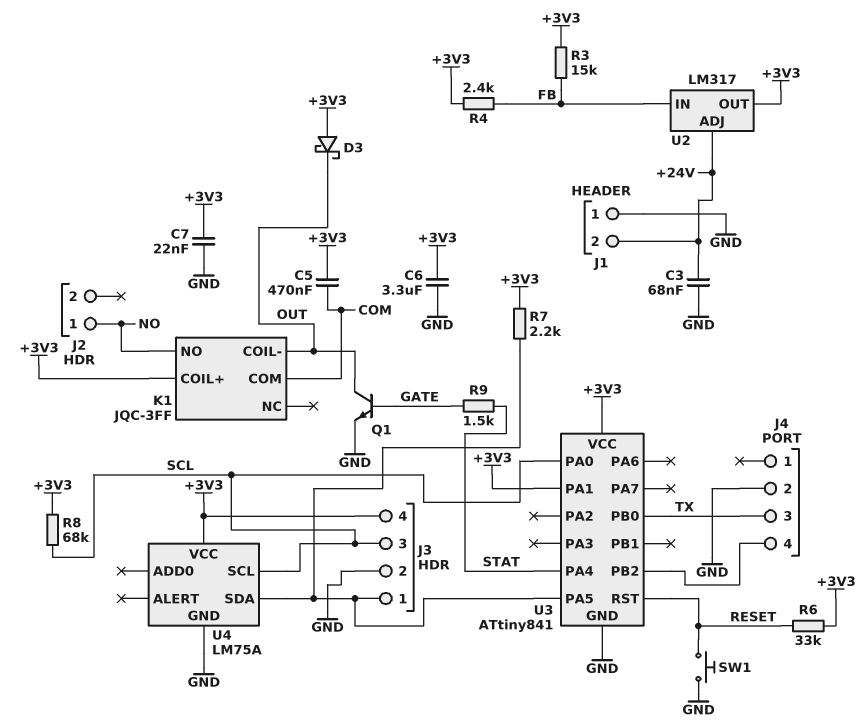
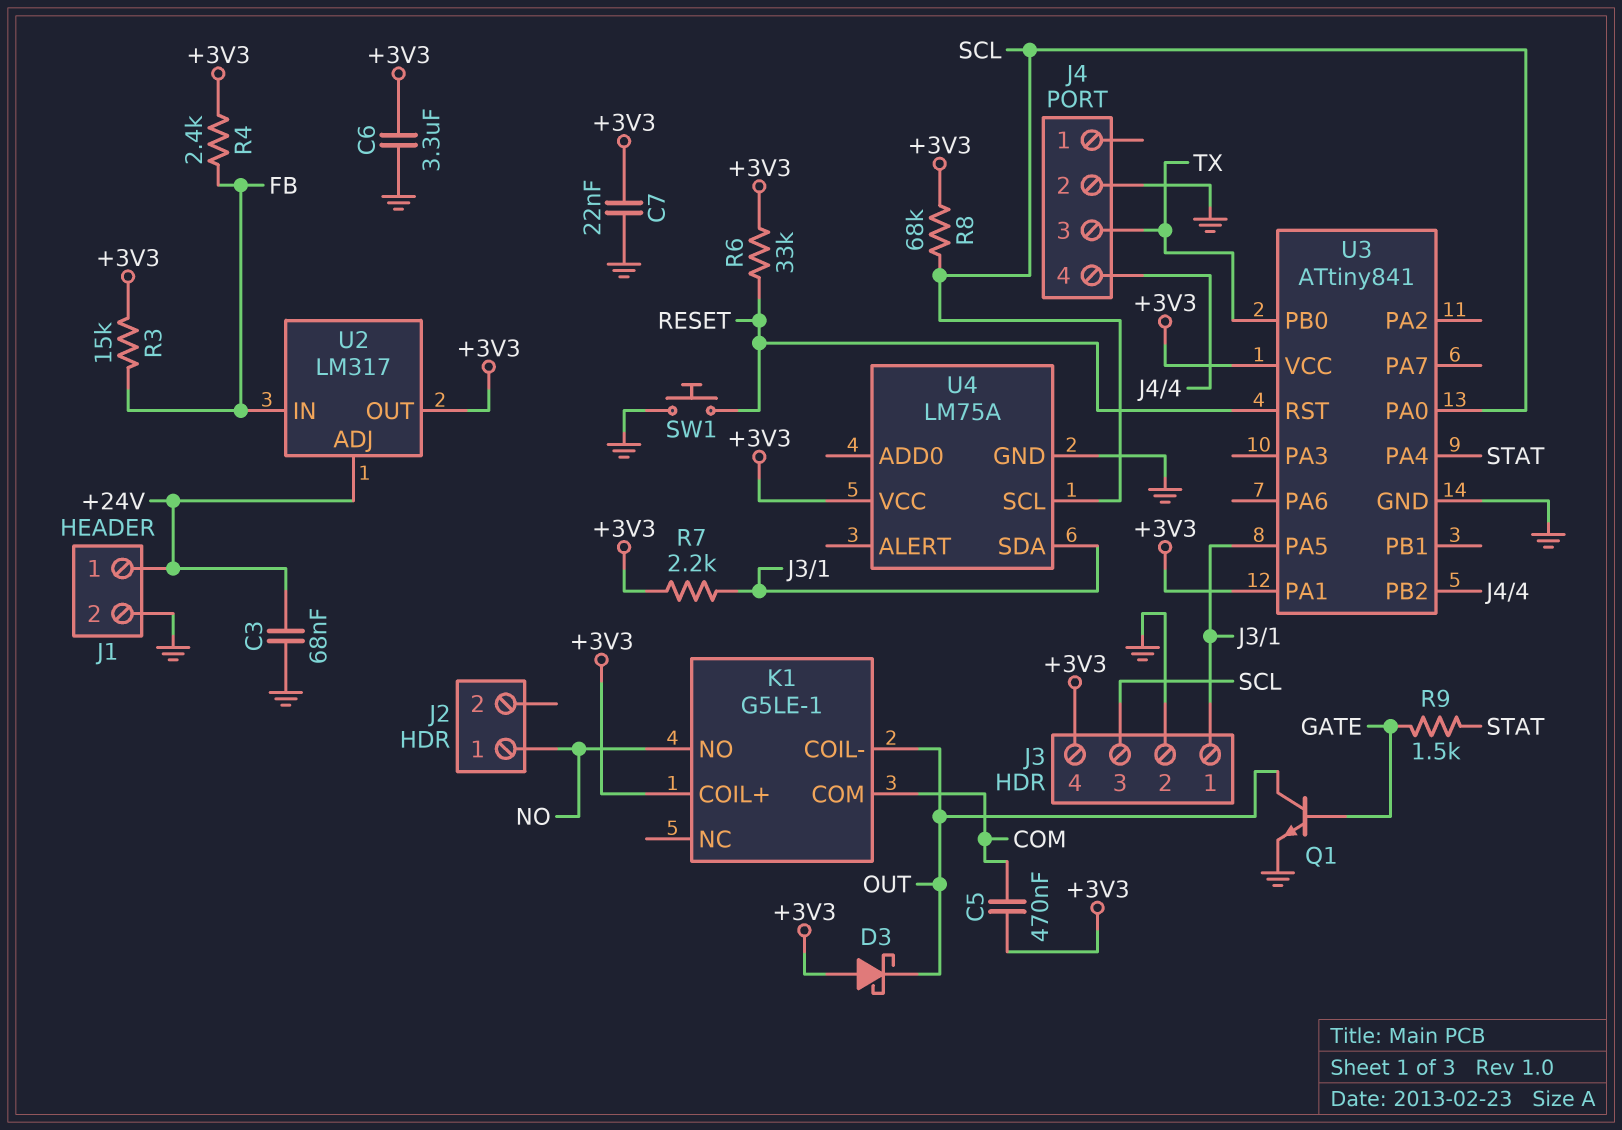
J1 pin 1: GND -> +24V
J1 pin 2: +24V -> GND
K1: JQC-3FF -> G5LE-1

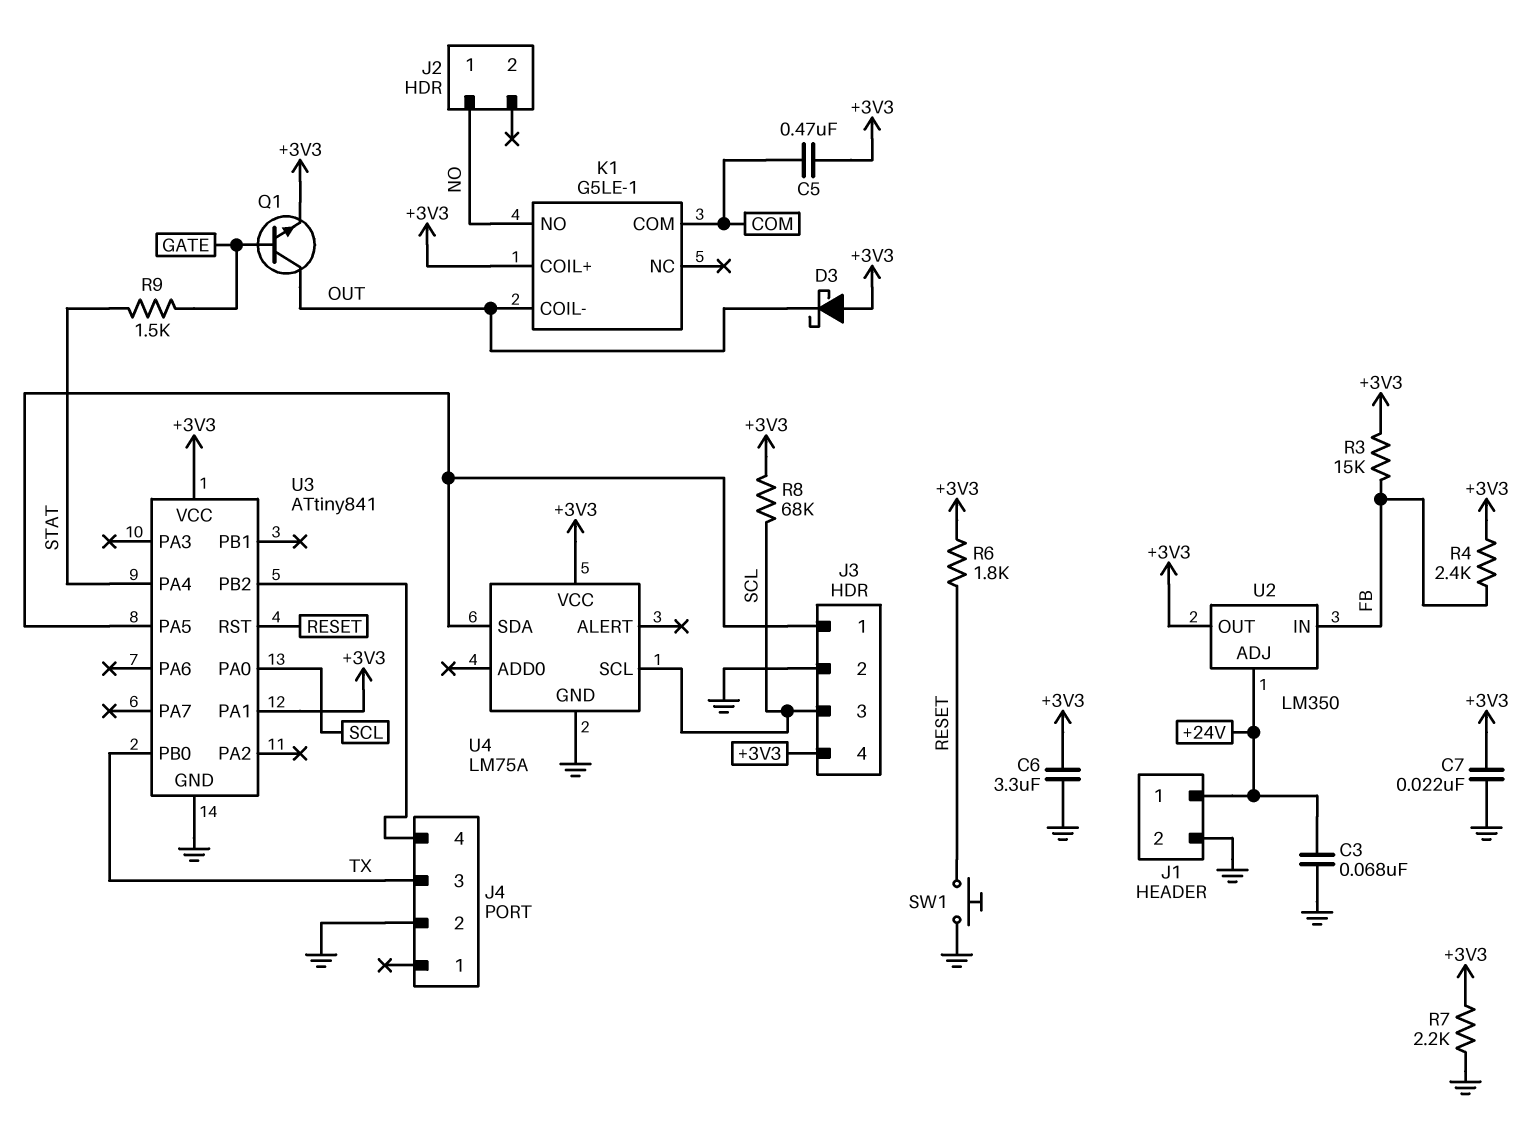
Q1: NPN (B GATE, C OUT, E GND) -> NPN (B GATE, C OUT, E +3V3)
R6: 33k (+3V3, RESET) -> 1.8k (+3V3, RESET)
R7: 2.2k (+3V3, J3/1) -> 2.2k (+3V3, GND)
U2: LM317 -> LM350

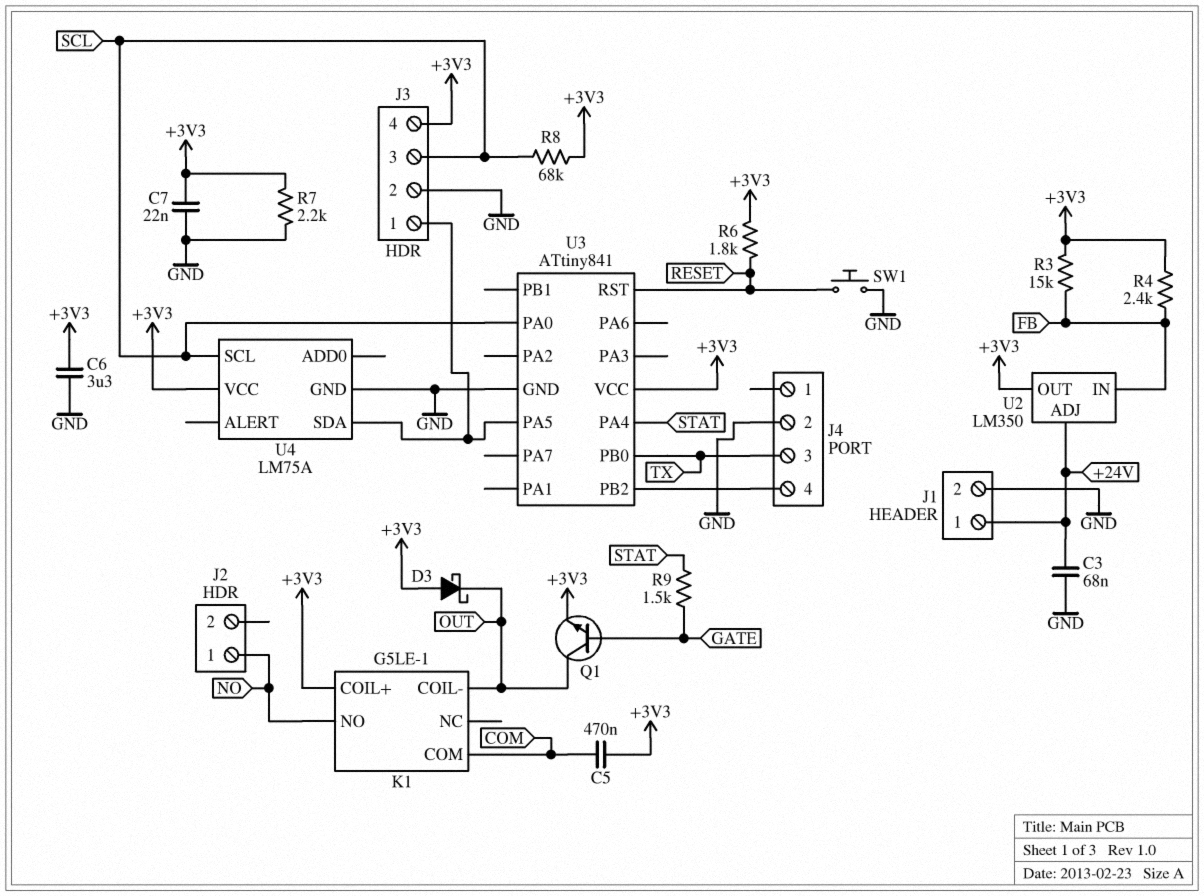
U3 pin PA1: +3V3 -> none

